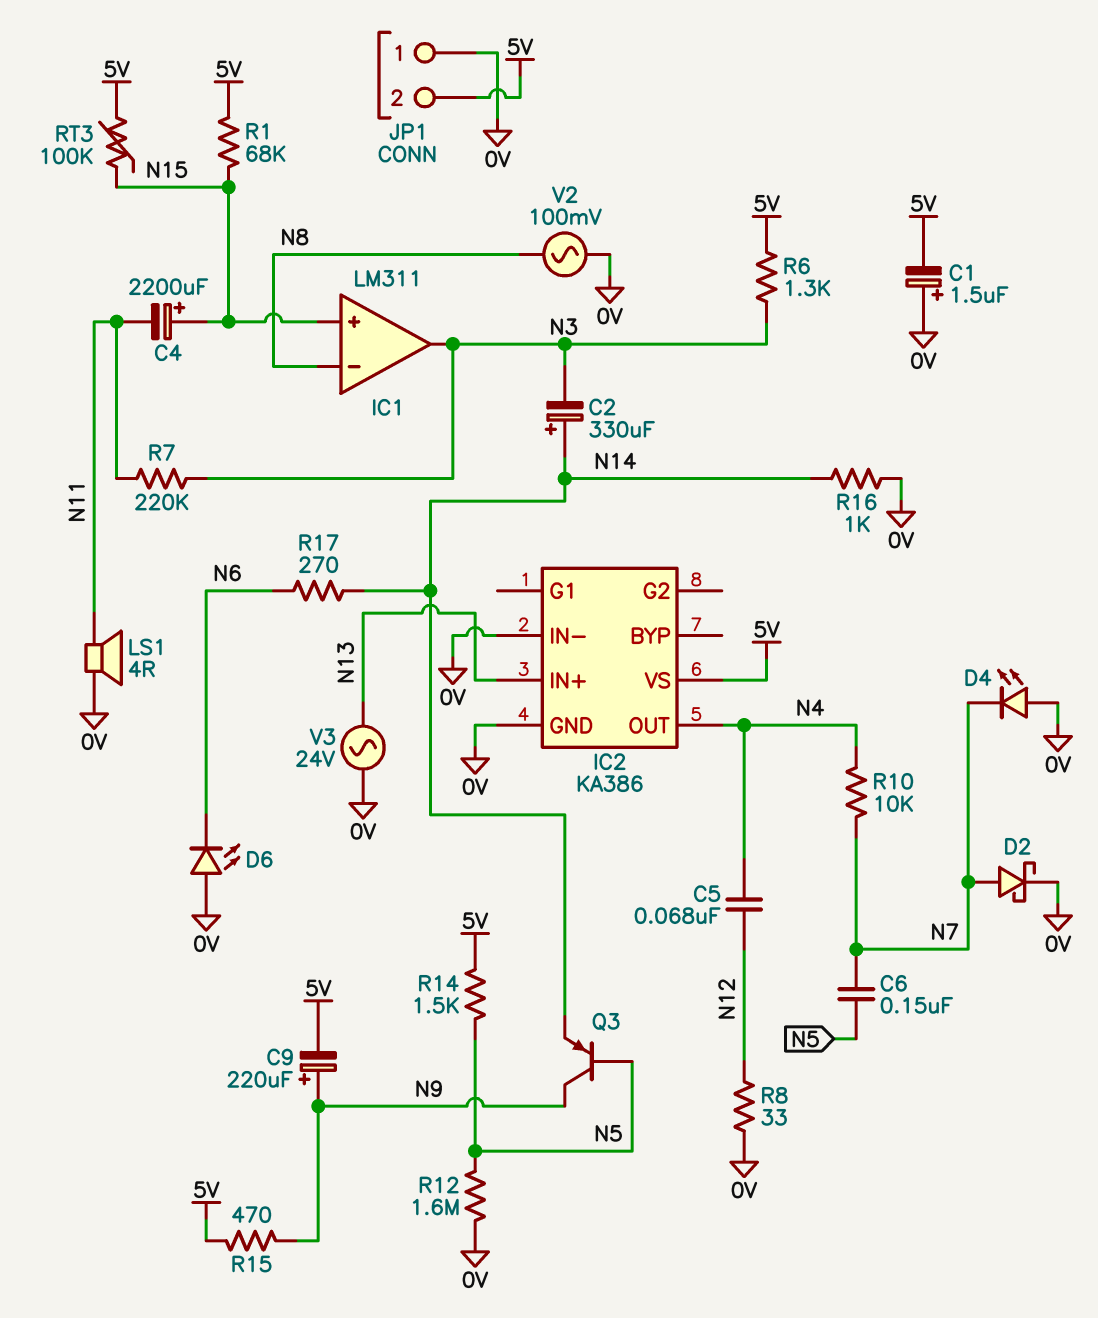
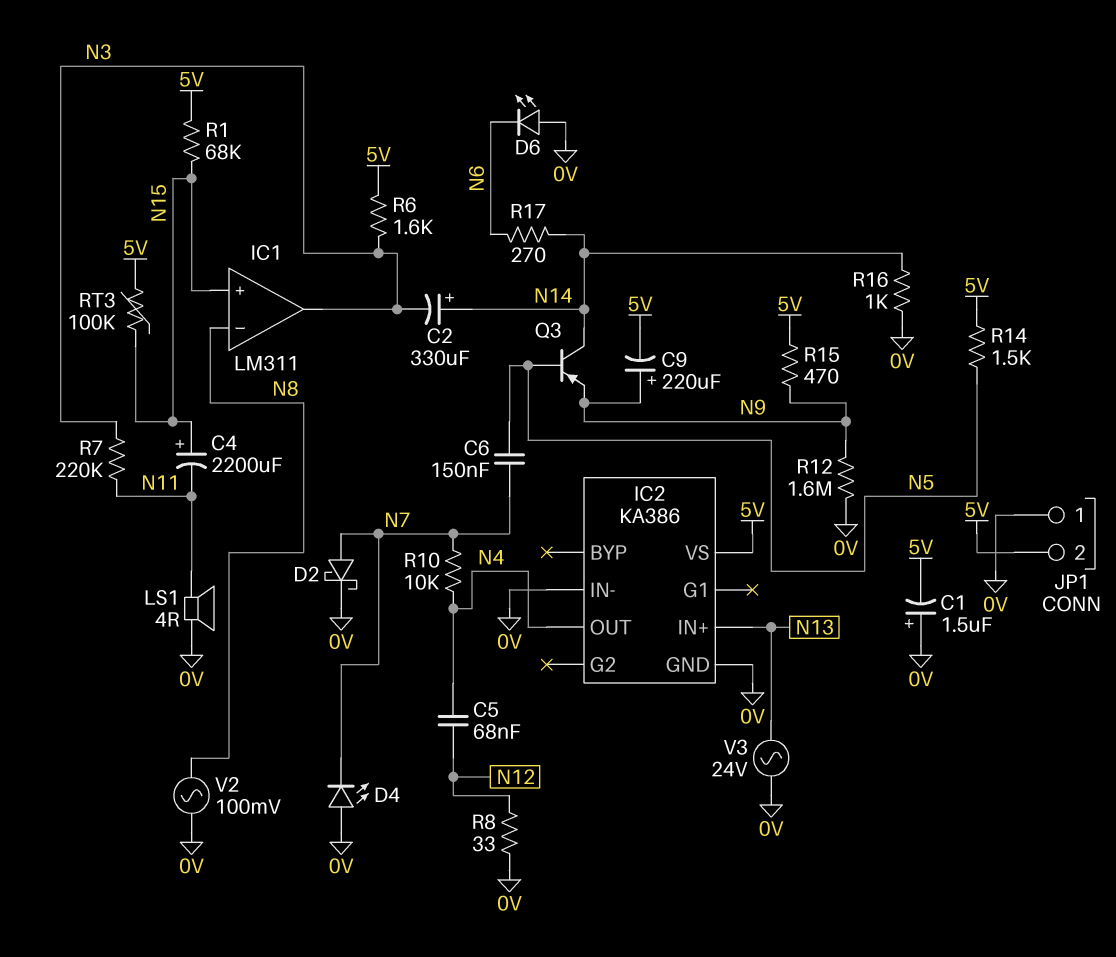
Q3: PNP (B N5, C N9, E N14) -> PNP (B N5, C N14, E N9)
R6: 1.3k (5V, N3) -> 1.6k (5V, N3)
R12: 1.6M (0V, N5) -> 1.6M (0V, N9)

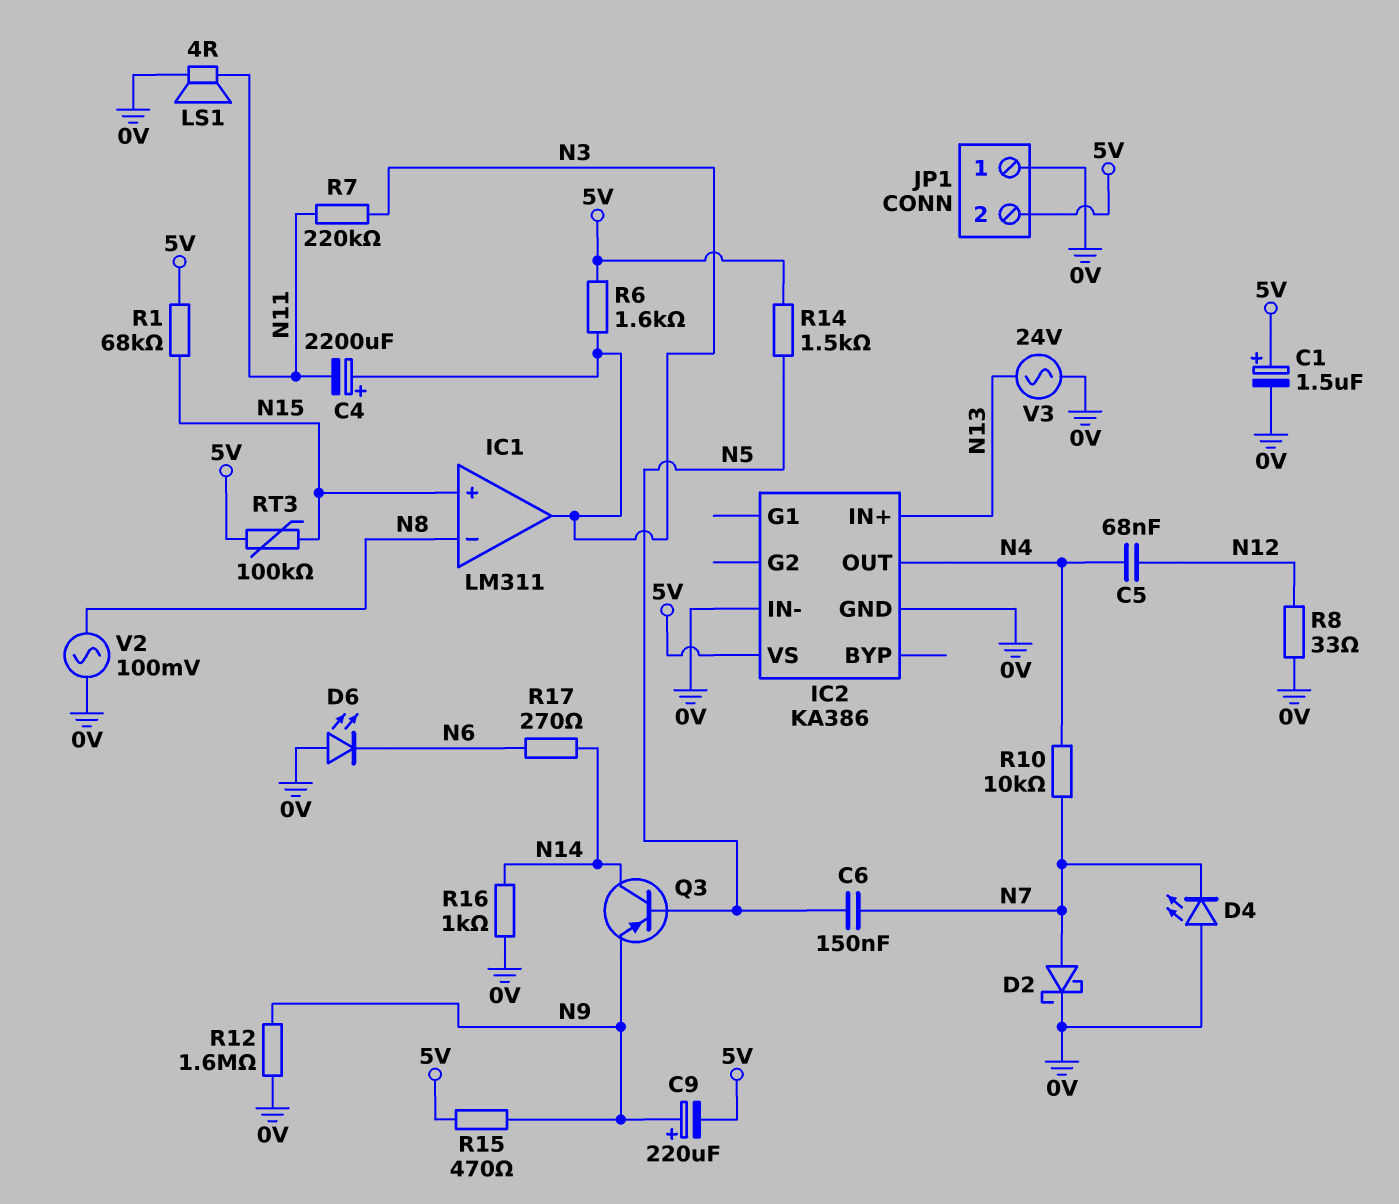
C1: 1.5uF (plus 0V, minus 5V) -> 1.5uF (plus 5V, minus 0V)
C2: 330uF (plus N14, minus N3) -> none
C4: 2200uF (plus N15, minus N11) -> 2200uF (plus N3, minus N11)

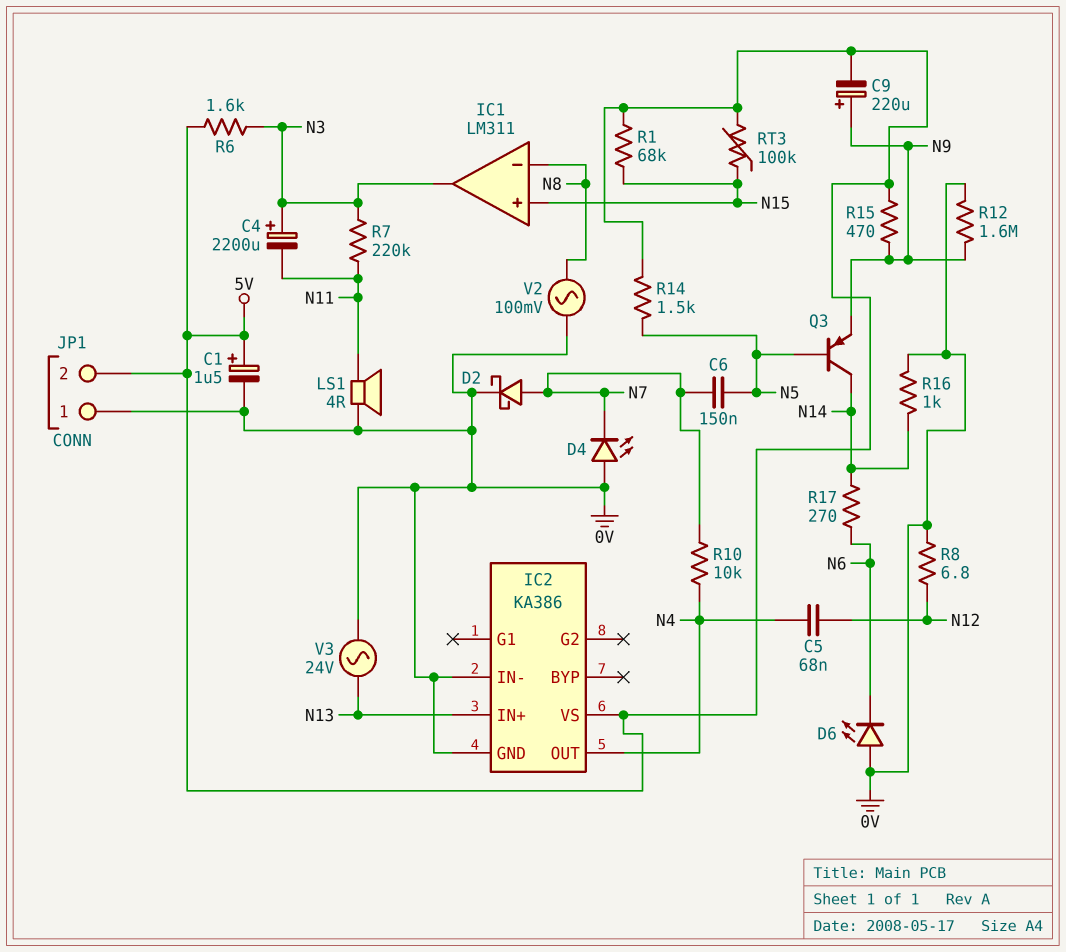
R8: 33 (0V, N12) -> 6.8 (0V, N12)

